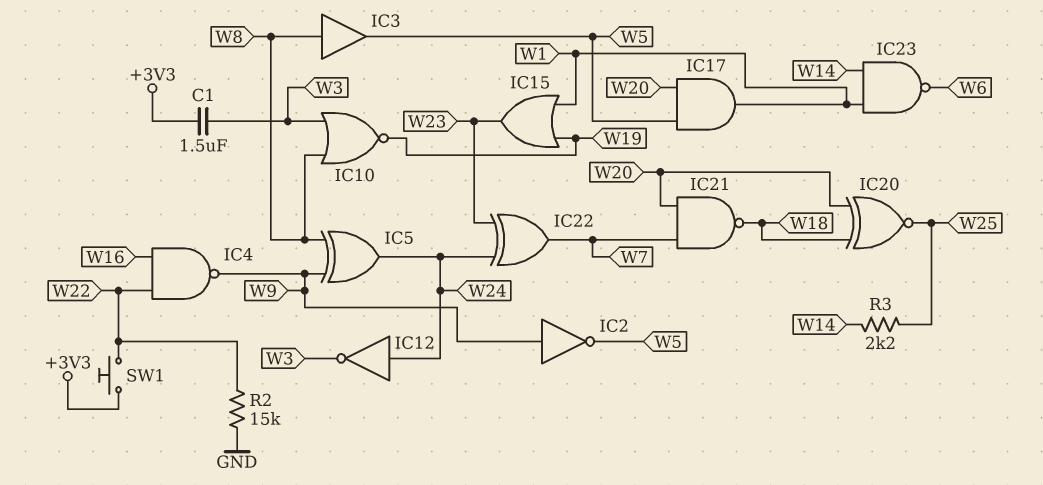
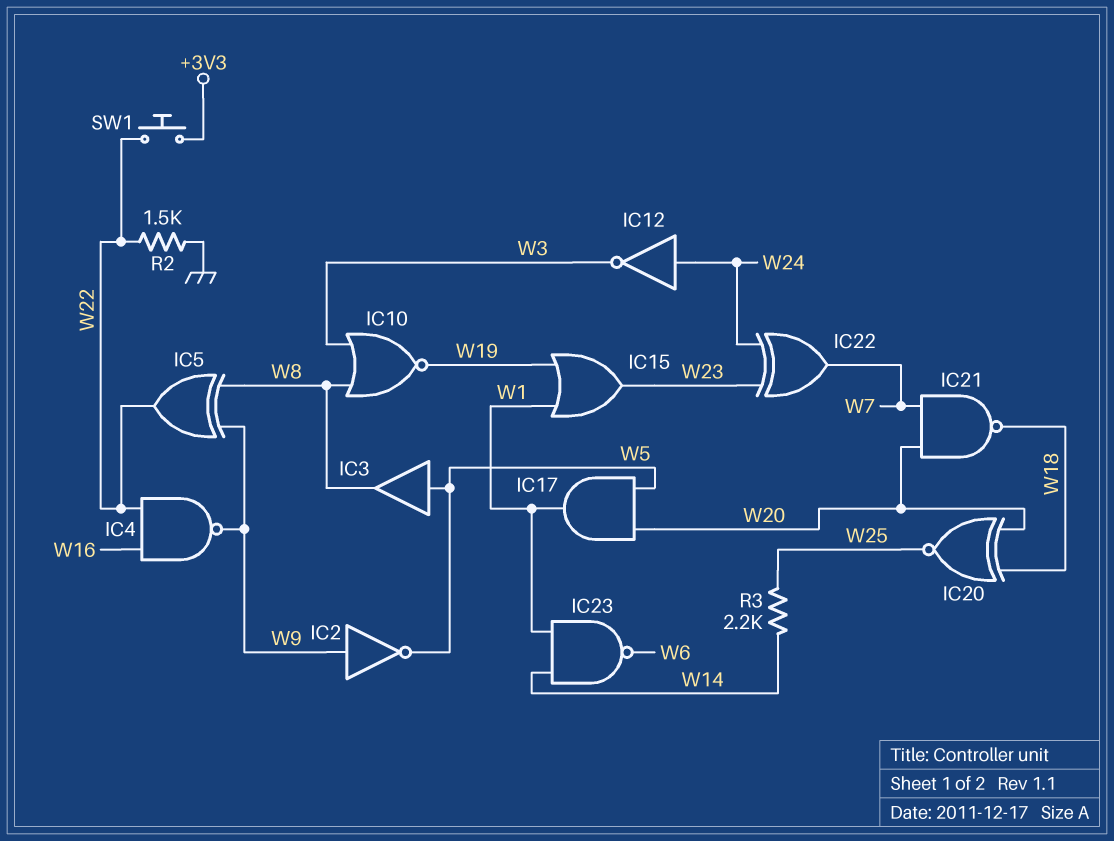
C1: 1.5uF (+3V3, W3) -> none
IC3: buffer (in W8, out W5) -> buffer (in W5, out W8)
IC5: XOR (in W8, in W9, out W24) -> XOR (in W8, in W9, out W22)
R2: 15k (GND, W22) -> 1.5k (GND, W22)

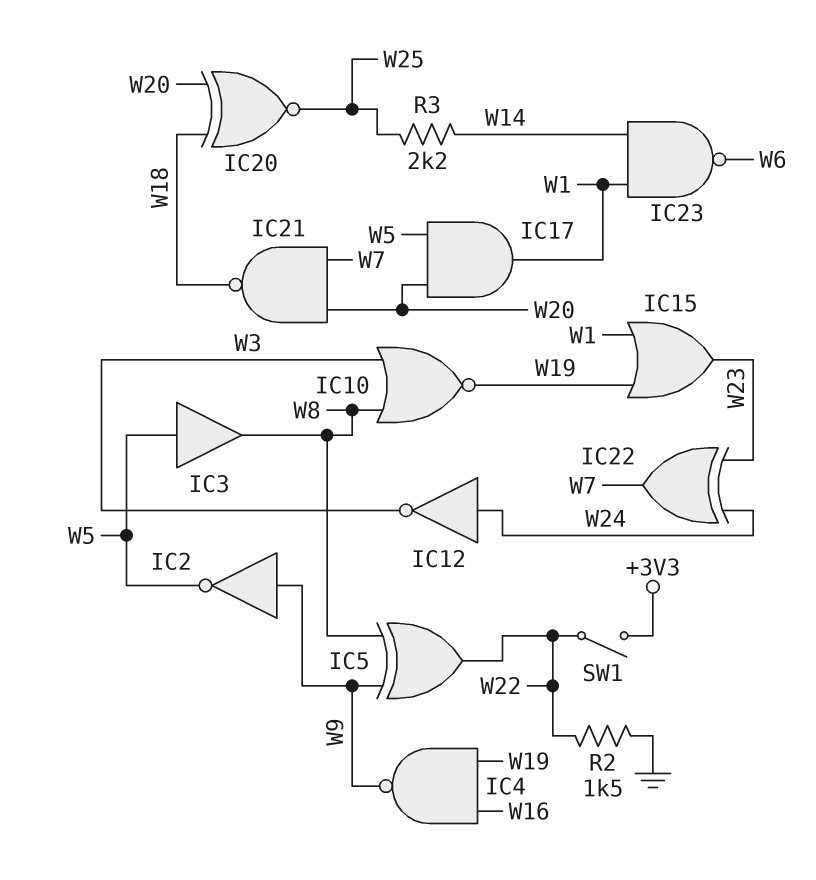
IC4: NAND (in W16, in W22, out W9) -> NAND (in W16, in W19, out W9)
SW1: button (+3V3, W22) -> switch (+3V3, W22)

